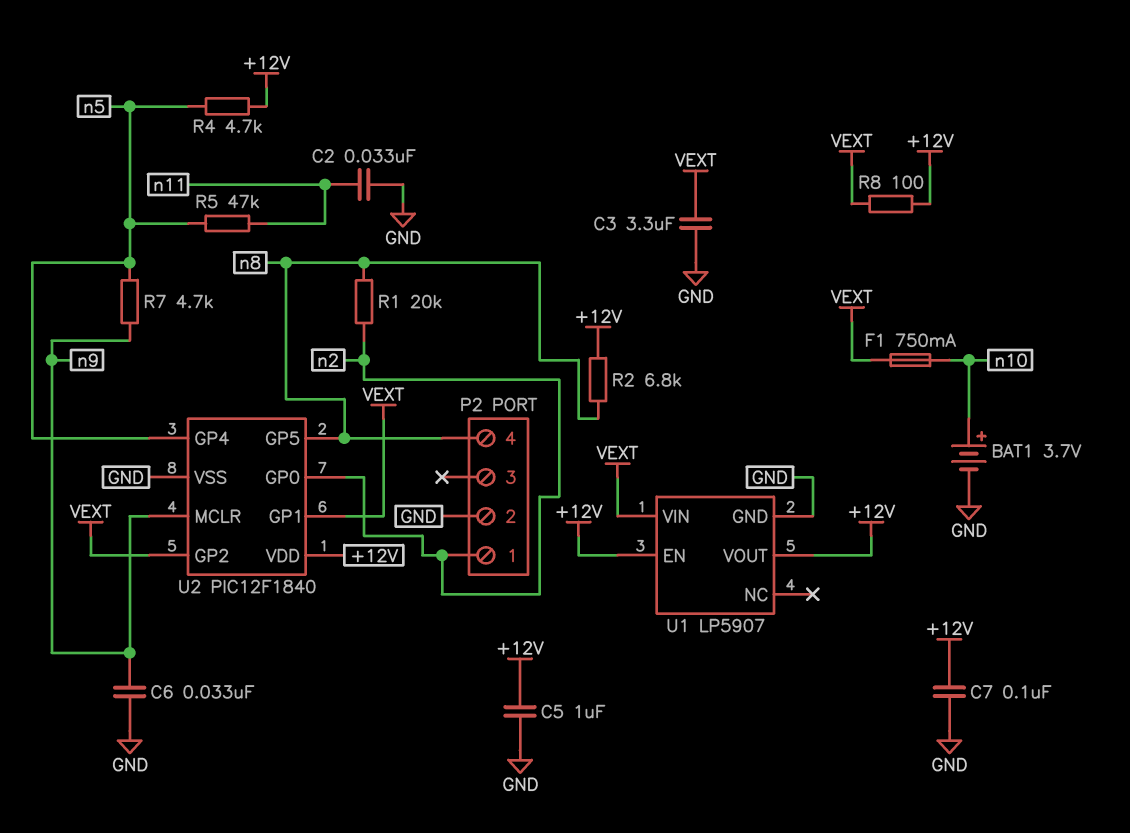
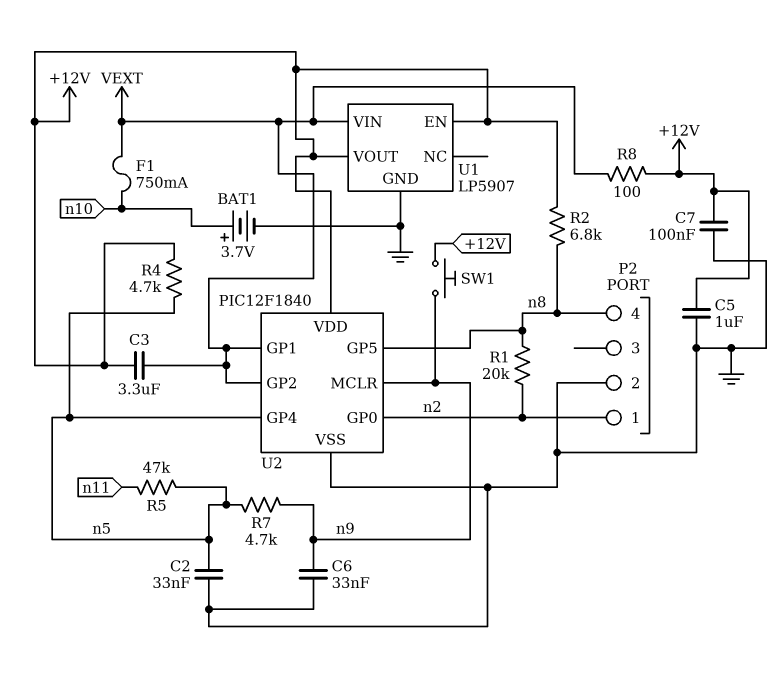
C2: 33nF (GND, n11) -> 33nF (GND, n5)
C3: 3.3uF (GND, VEXT) -> 3.3uF (+12V, VEXT)
SW1: none -> button (+12V, n9)

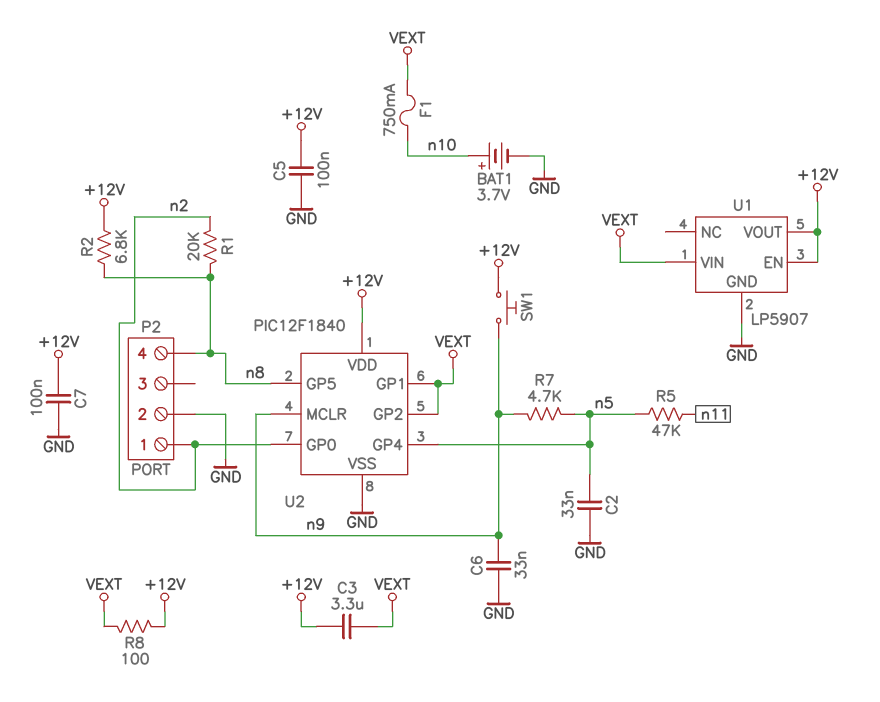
C5: 1uF (+12V, GND) -> 100nF (+12V, GND)
R4: 4.7k (+12V, n5) -> none

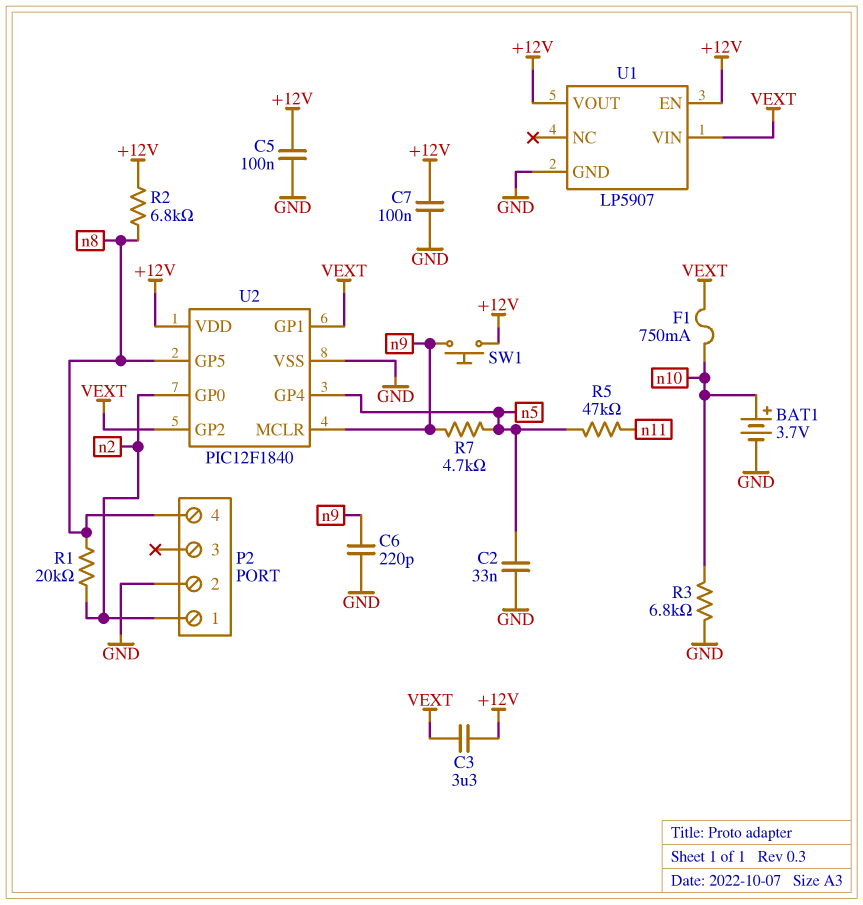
C6: 33nF (GND, n9) -> 220pF (GND, n9)
R3: none -> 6.8k (GND, n10)
R8: 100 (+12V, VEXT) -> none

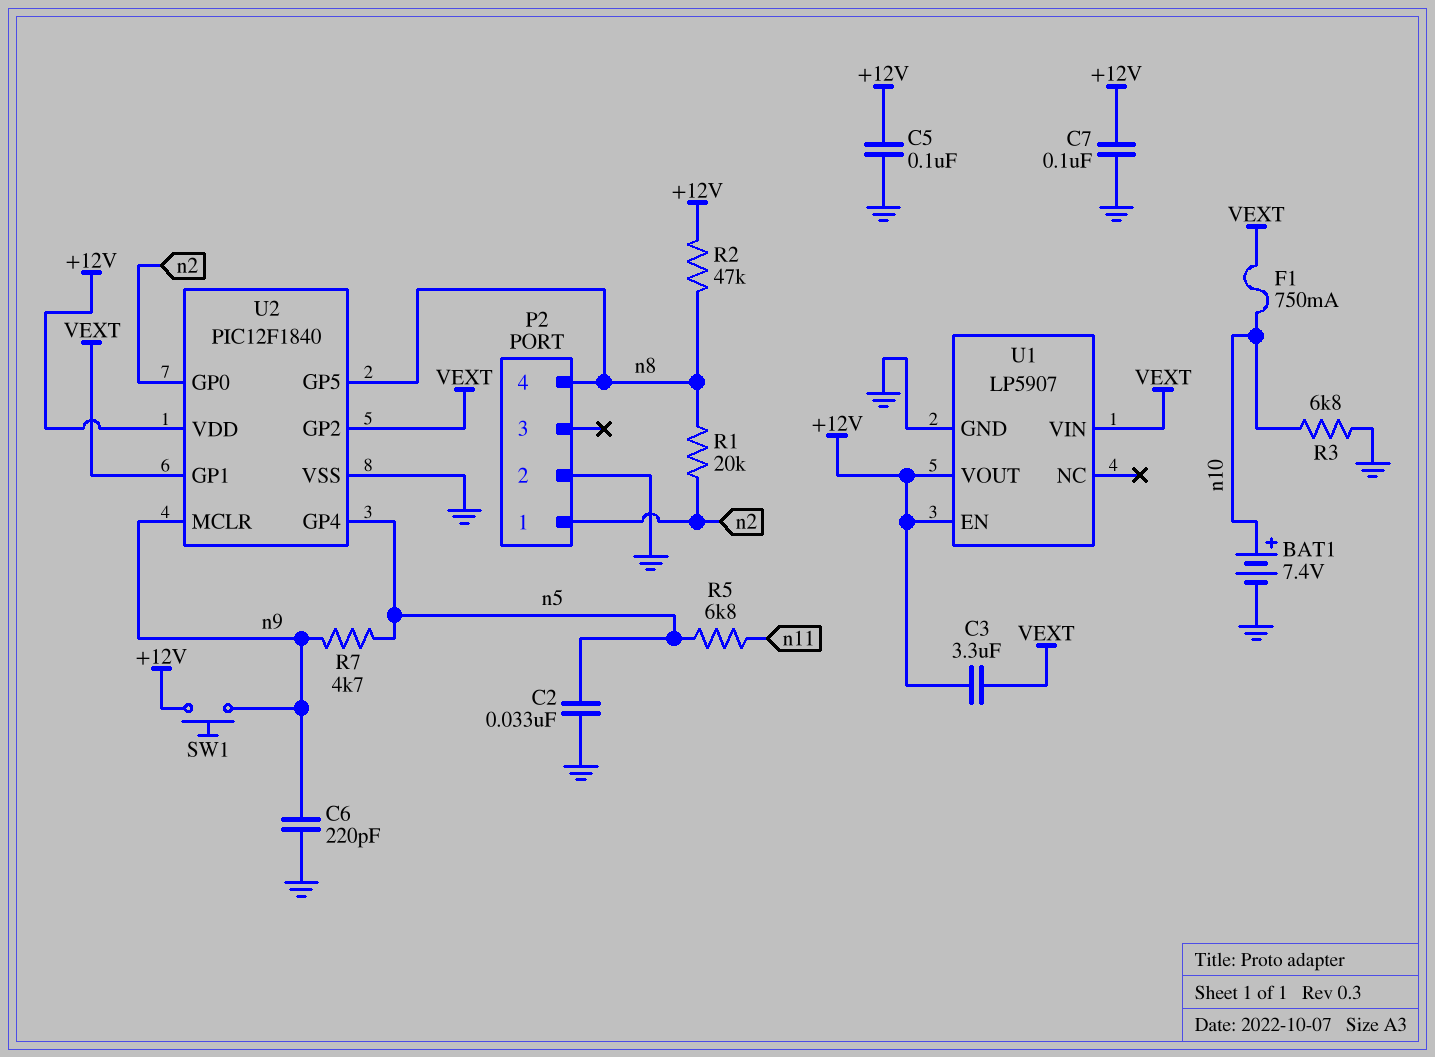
BAT1: 3.7V (plus n10, minus GND) -> 7.4V (plus n10, minus GND)
R2: 6.8k (+12V, n8) -> 47k (+12V, n8)
R5: 47k (n5, n11) -> 6.8k (n5, n11)

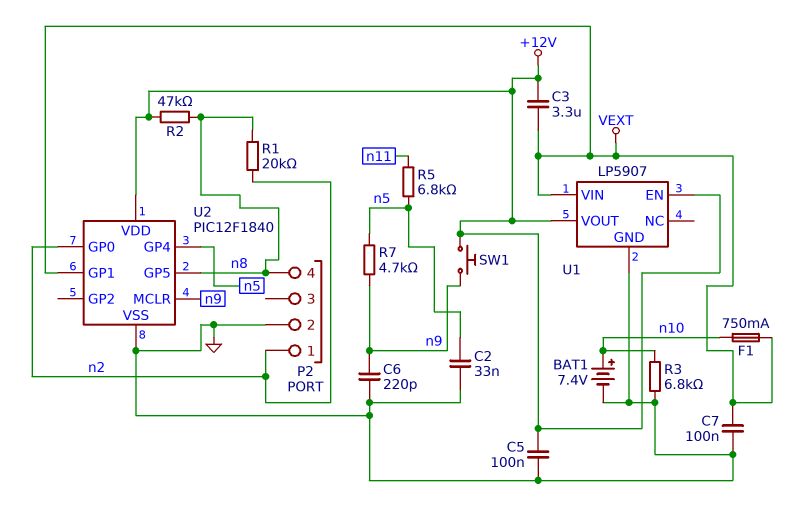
C7: 100nF (+12V, GND) -> 100nF (GND, VEXT)
U2 pin GP2: VEXT -> none

